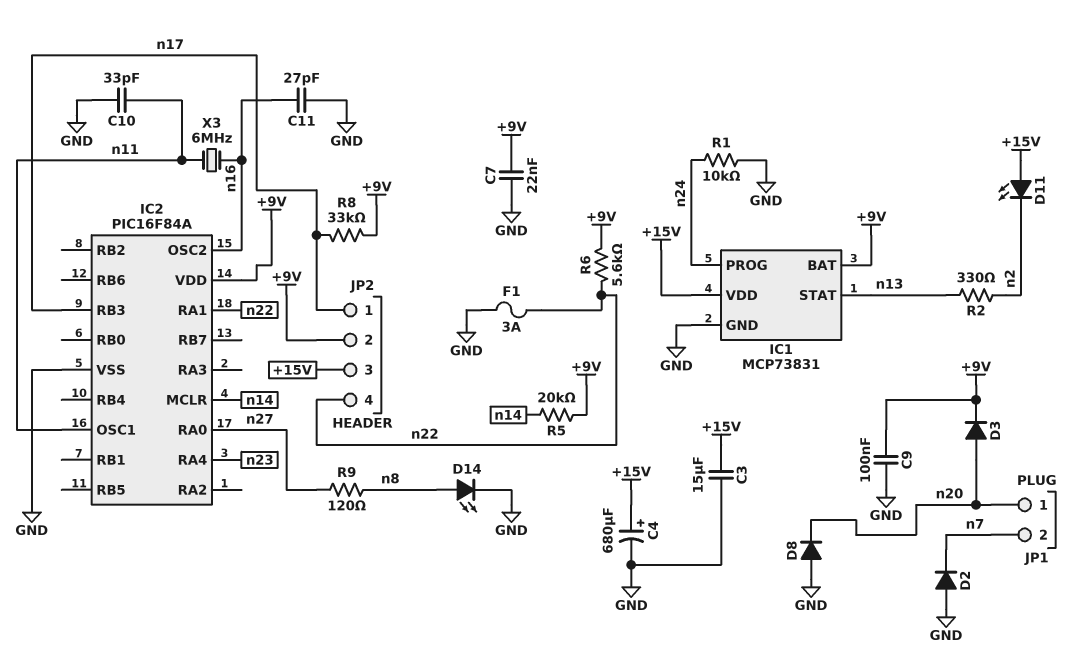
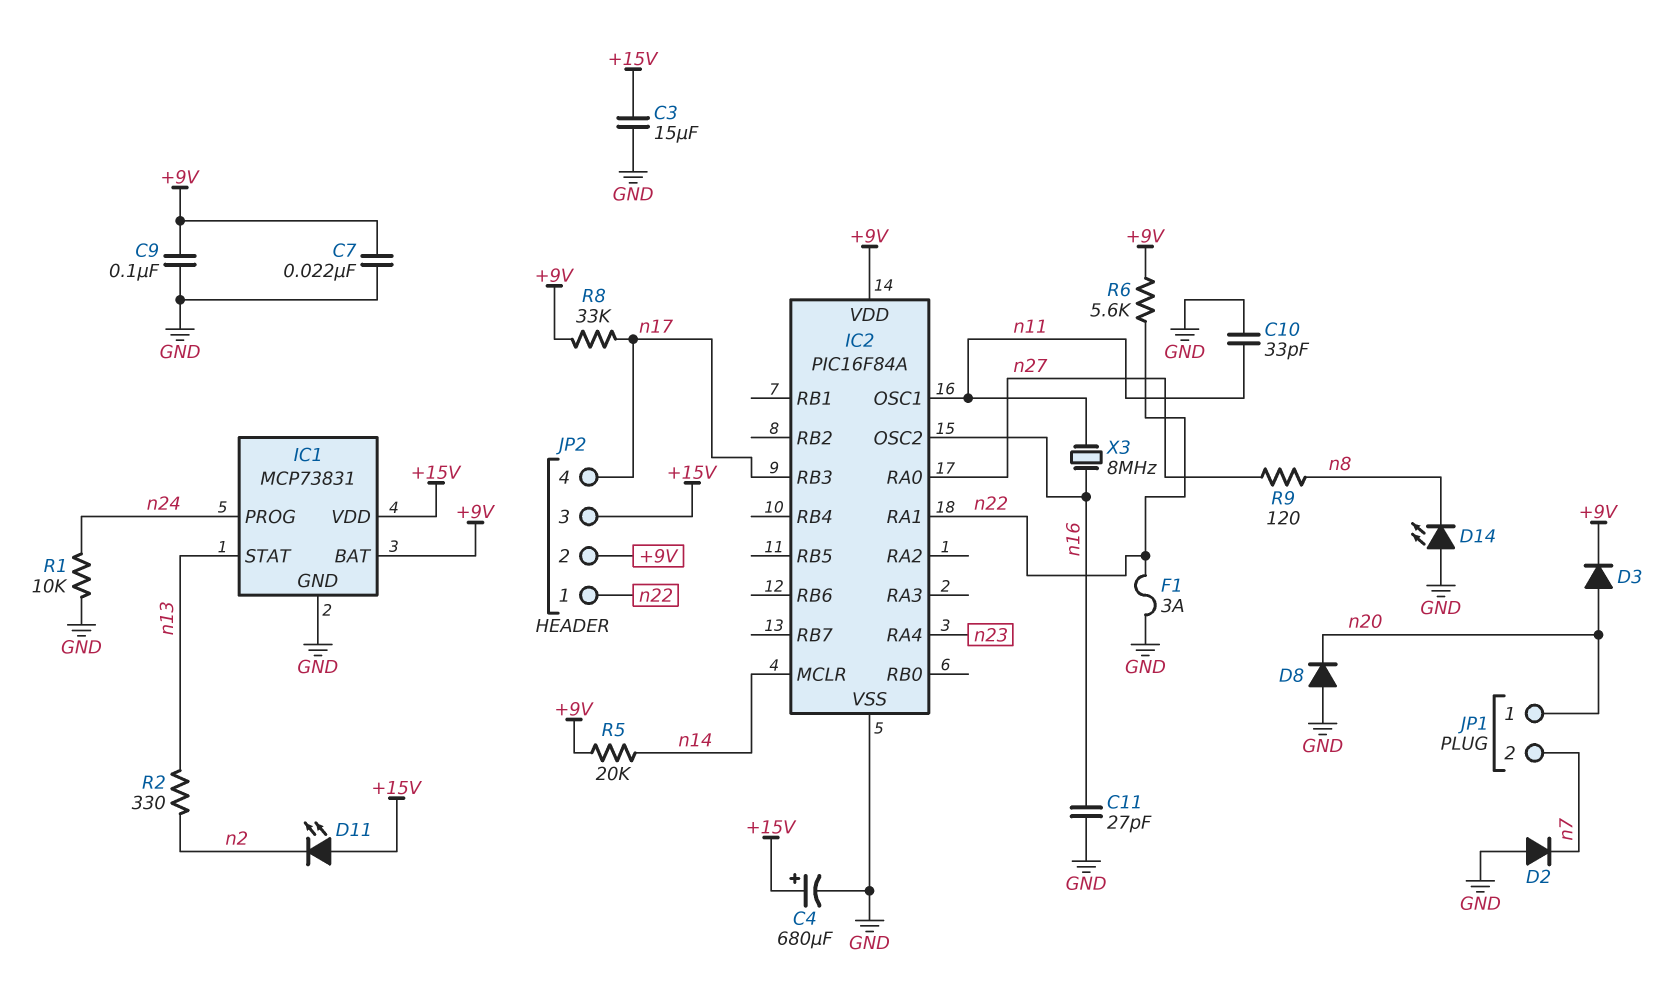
D14: LED (A n8, K GND) -> LED (A GND, K n8)
JP2 pin 1: n17 -> n22
JP2 pin 4: n22 -> n17
X3: 6MHz (n11, n16) -> 8MHz (n11, n16)

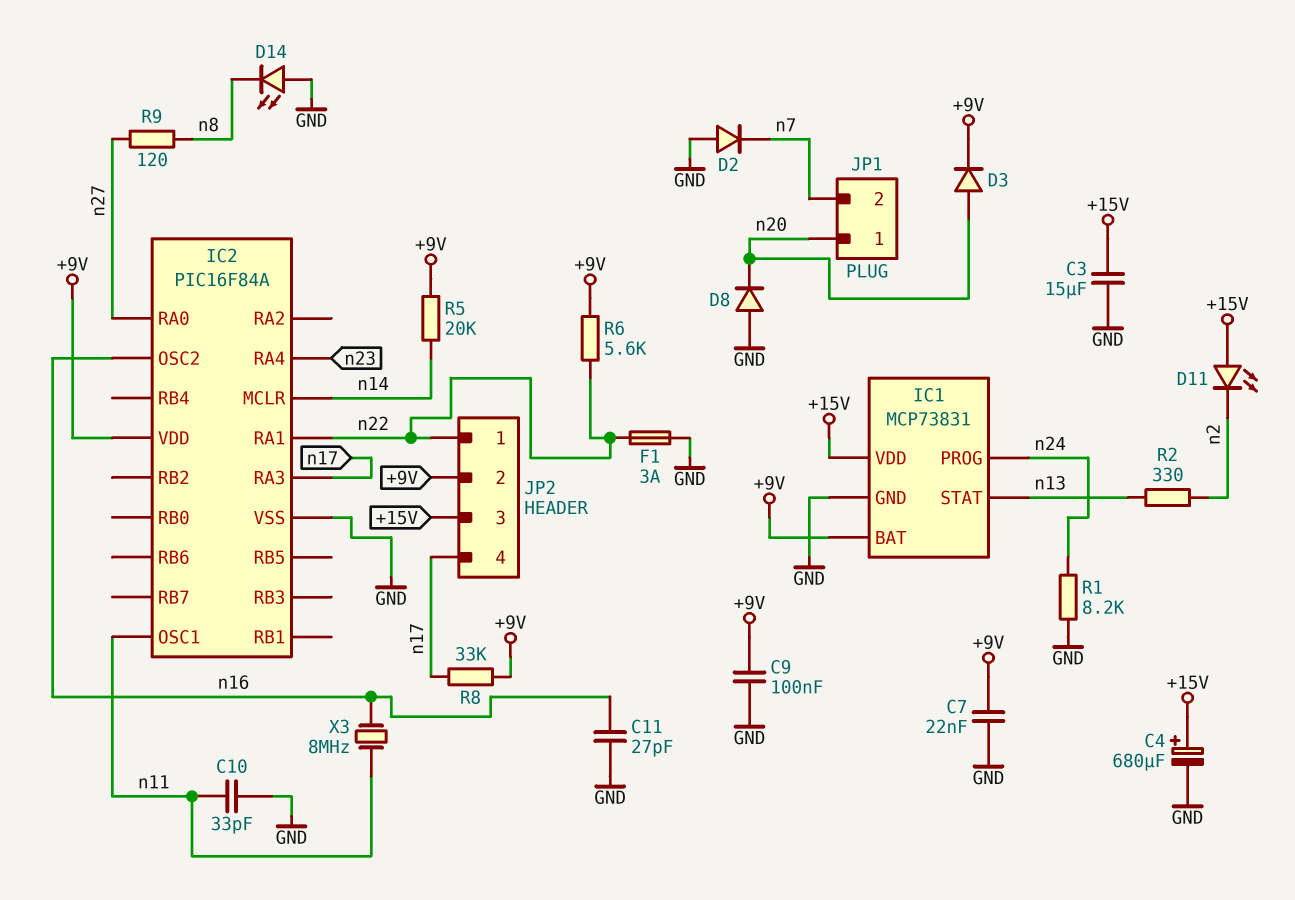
IC2 pin RA3: none -> n17
IC2 pin RB3: n17 -> none
R1: 10k (GND, n24) -> 8.2k (GND, n24)

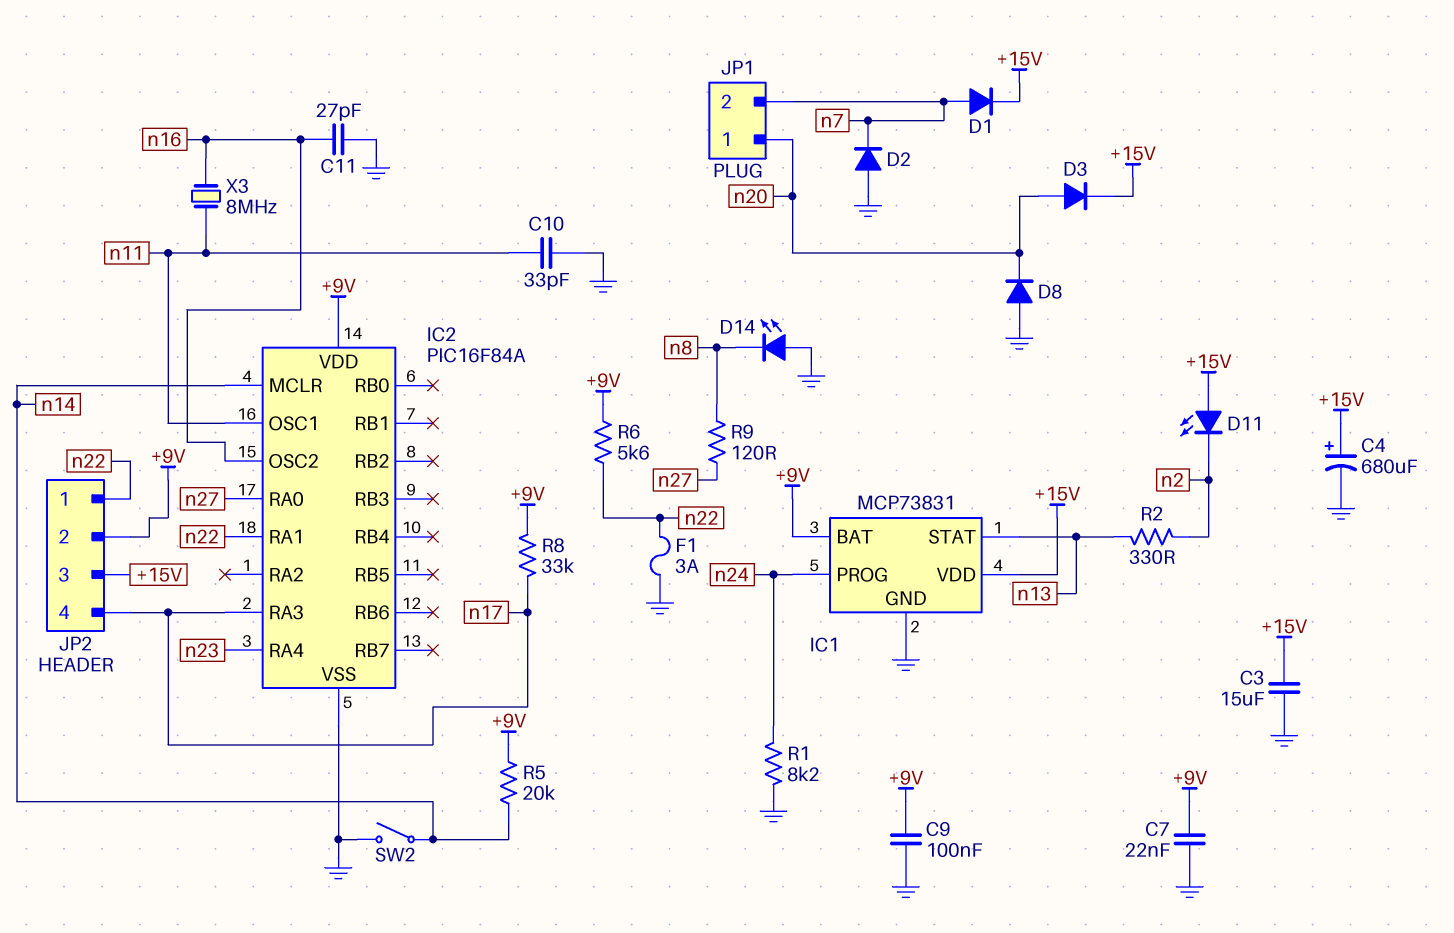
D1: none -> diode (A n7, K +15V)
D3: diode (A n20, K +9V) -> diode (A n20, K +15V)
SW2: none -> switch (GND, n14)

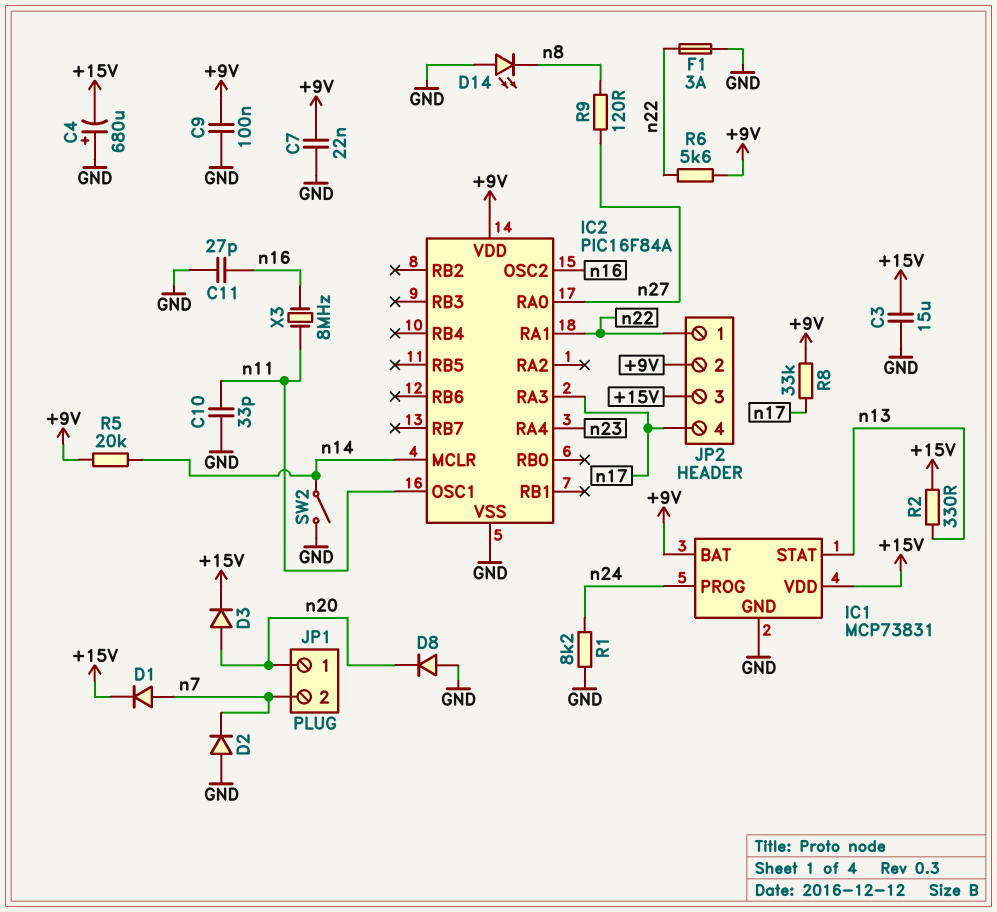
C4: 680uF (plus +15V, minus GND) -> 680uF (plus GND, minus +15V)
D11: LED (A +15V, K n2) -> none
R2: 330 (n2, n13) -> 330 (+15V, n13)

